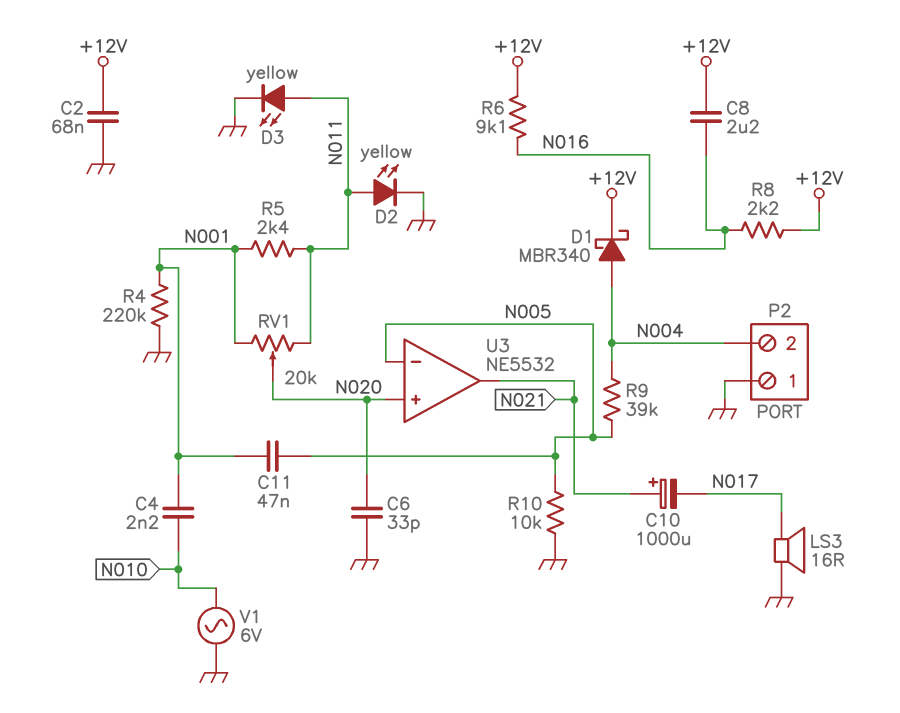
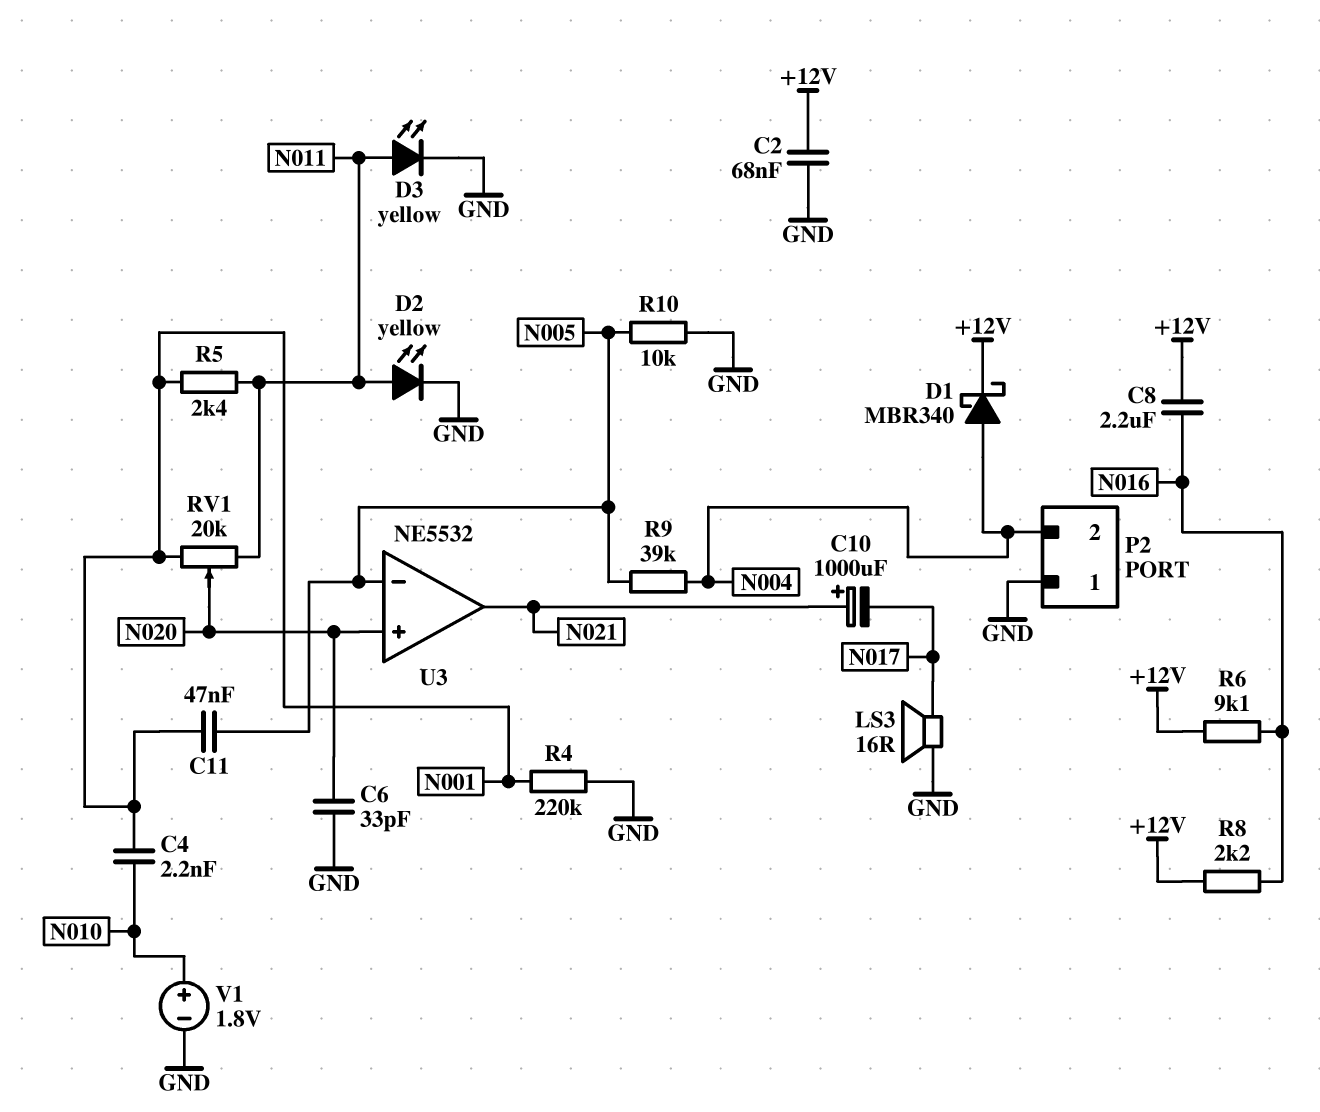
V1: AC 6V (GND, N010) -> 1.8V (plus N010, minus GND)

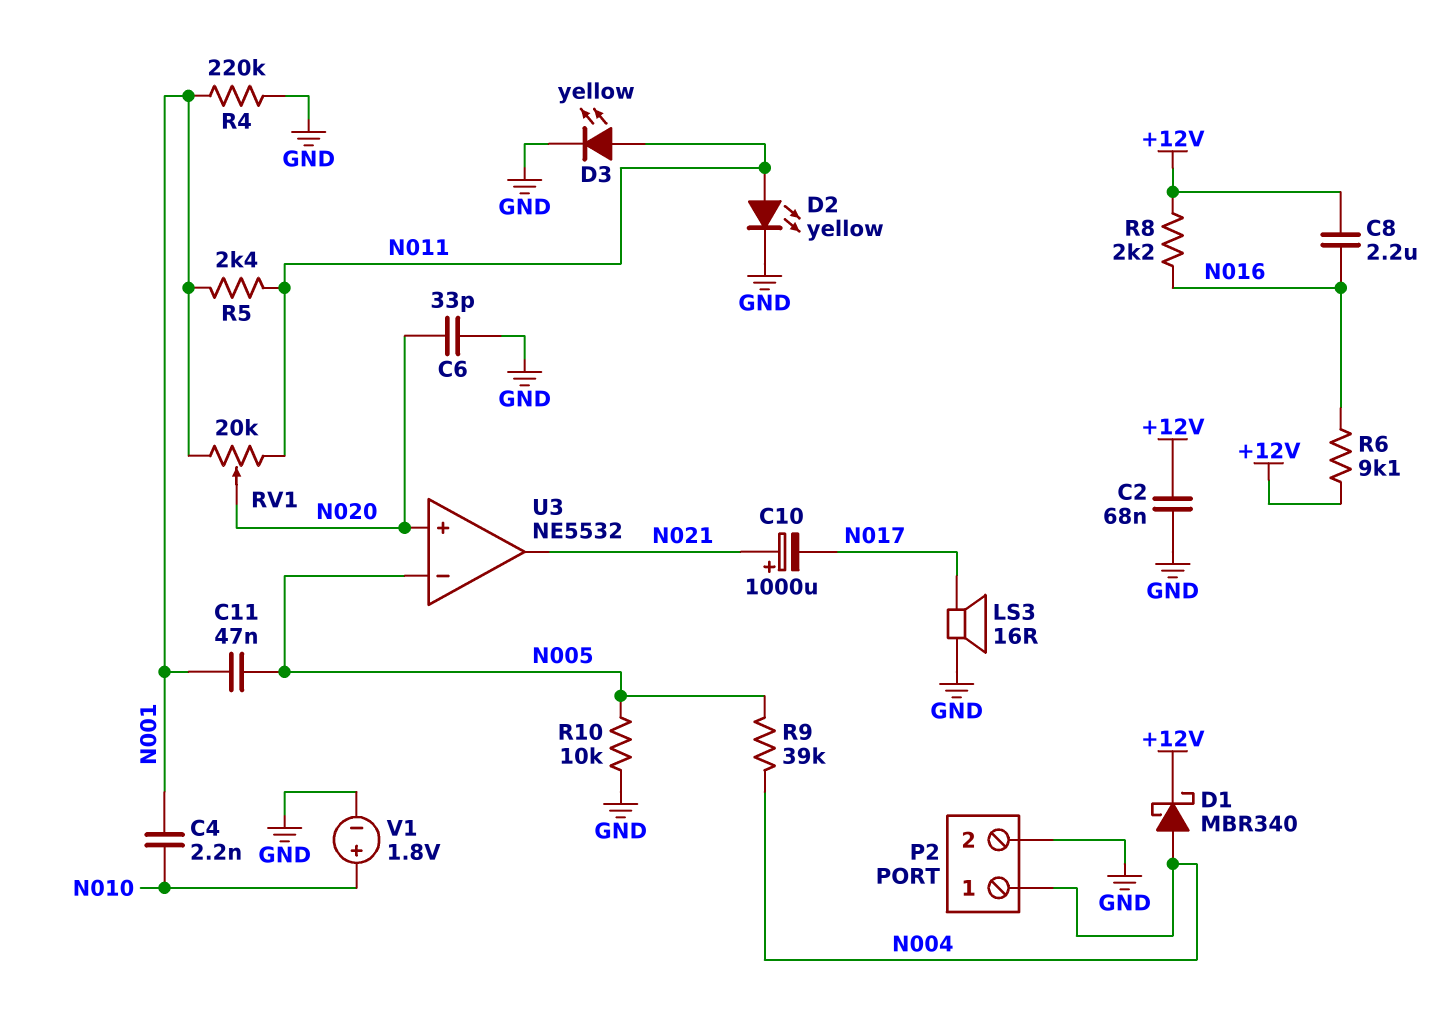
P2 pin 1: GND -> N004
P2 pin 2: N004 -> GND

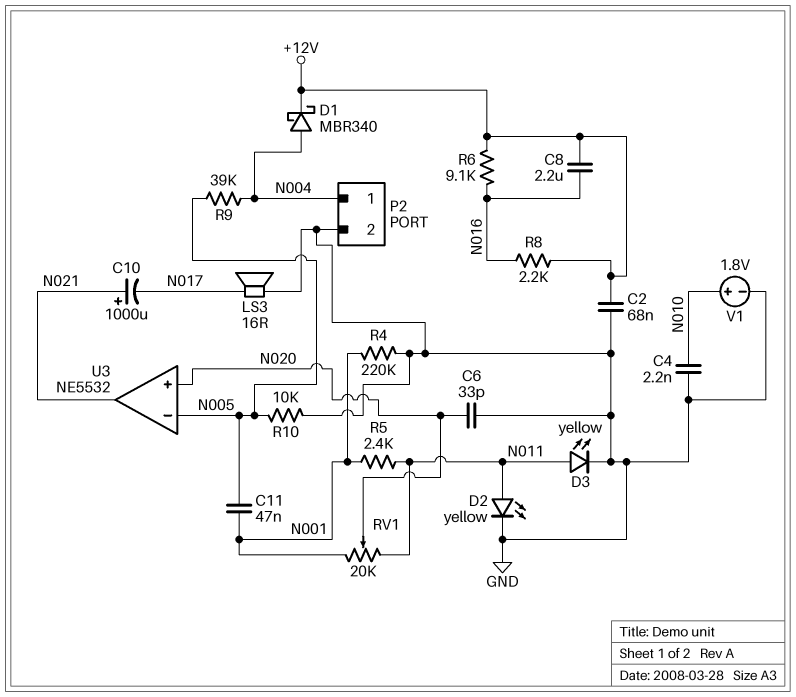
C4: 2.2nF (N001, N010) -> 2.2nF (GND, N010)

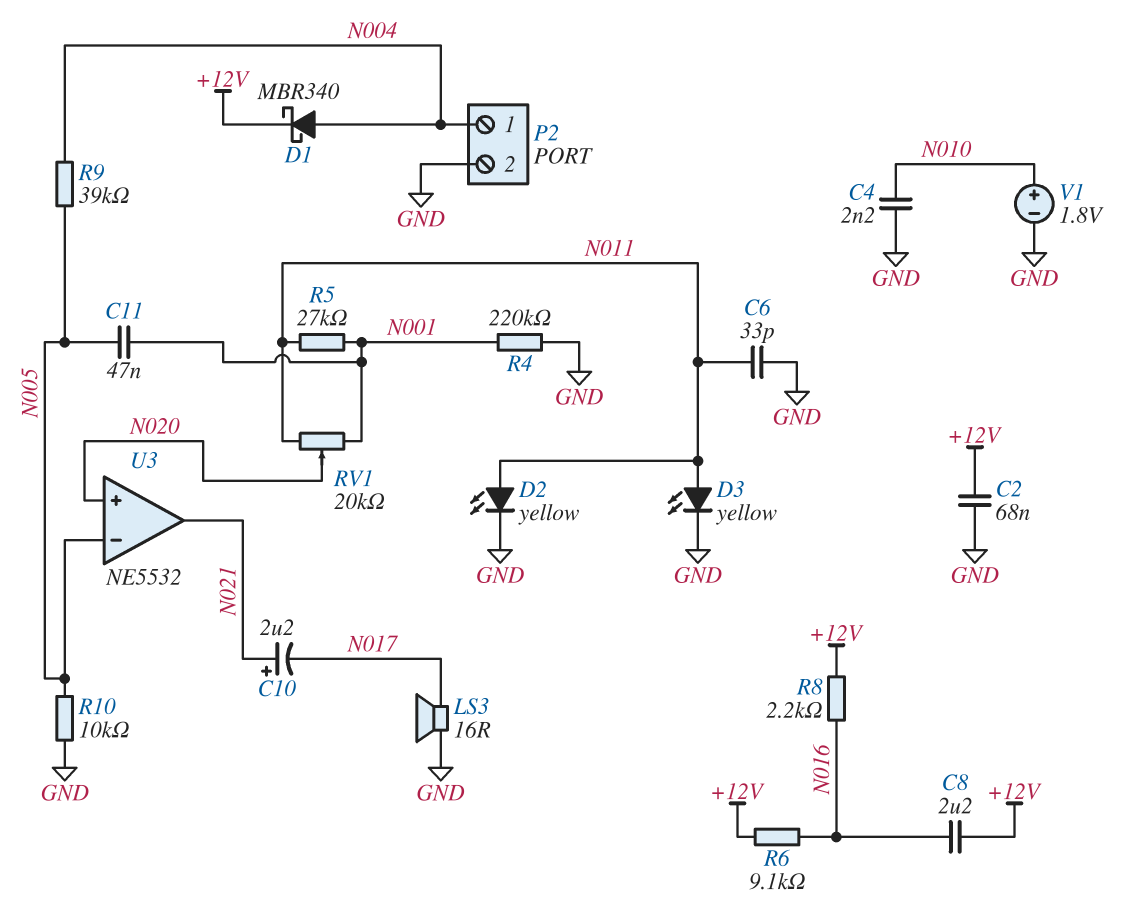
C6: 33pF (GND, N020) -> 33pF (GND, N011)
C10: 1000uF (plus N021, minus N017) -> 2.2uF (plus N021, minus N017)
R5: 2.4k (N001, N011) -> 27k (N001, N011)

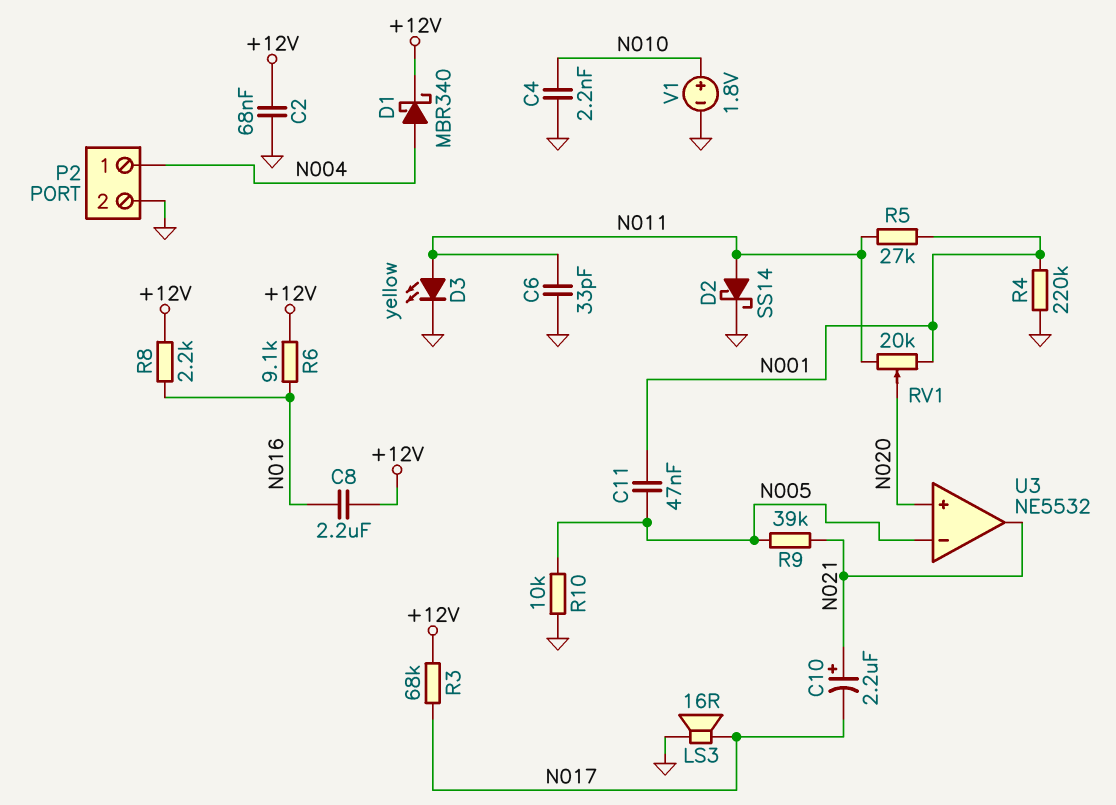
D2: LED yellow (A N011, K GND) -> schottky SS14 (A N011, K GND)
R3: none -> 68k (+12V, N017)
R9: 39k (N004, N005) -> 39k (N005, N021)

